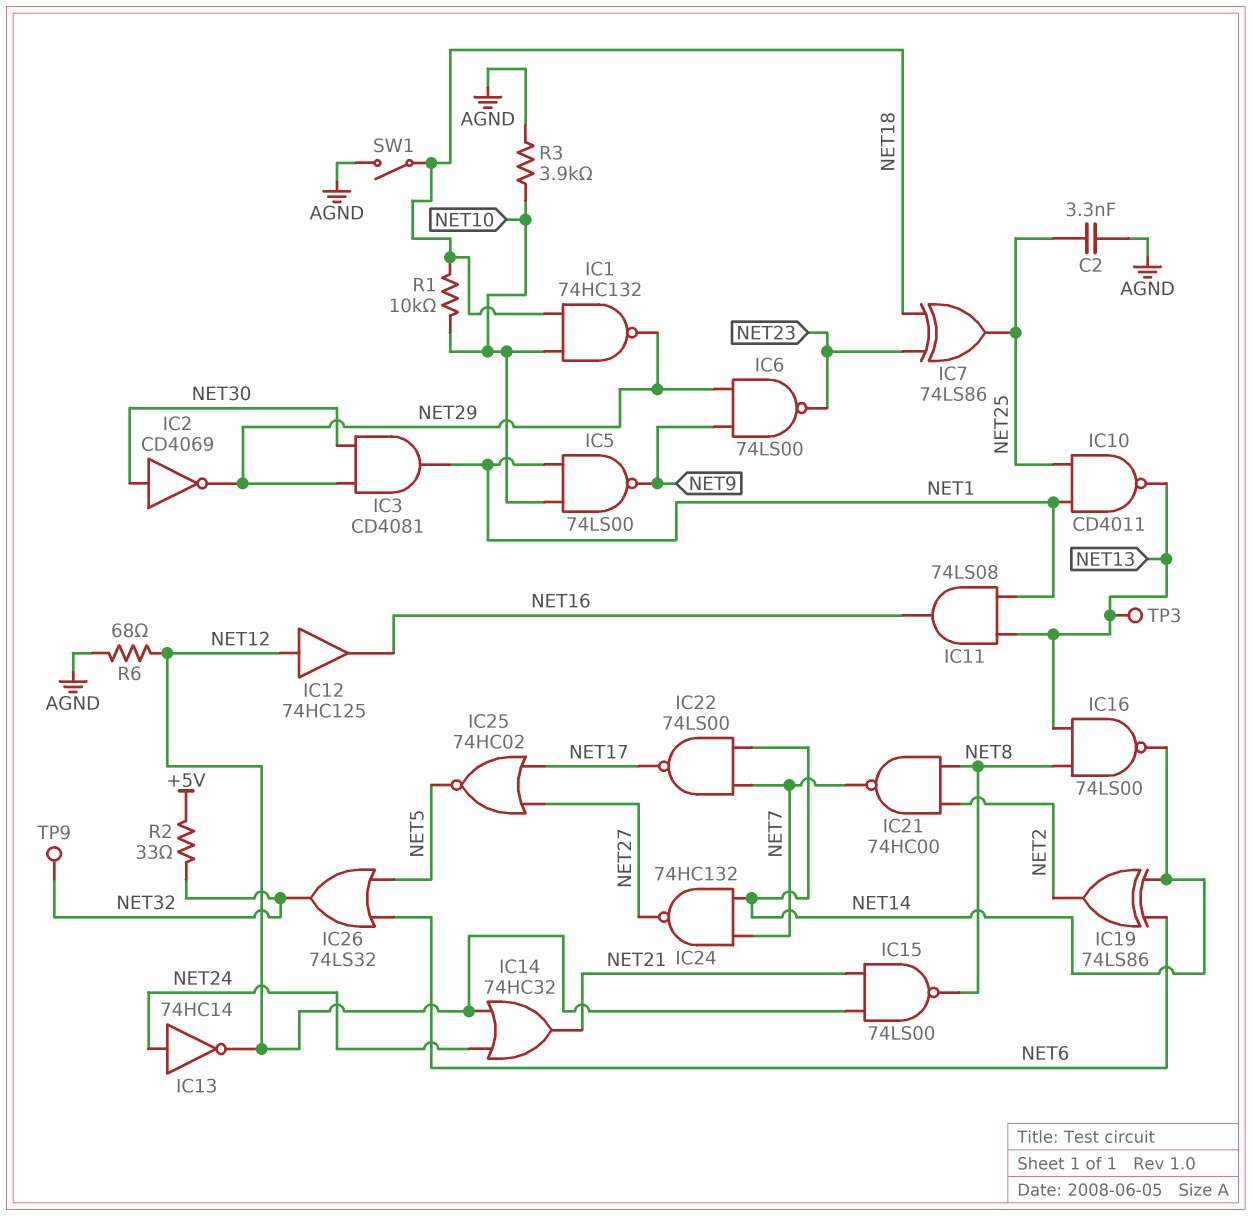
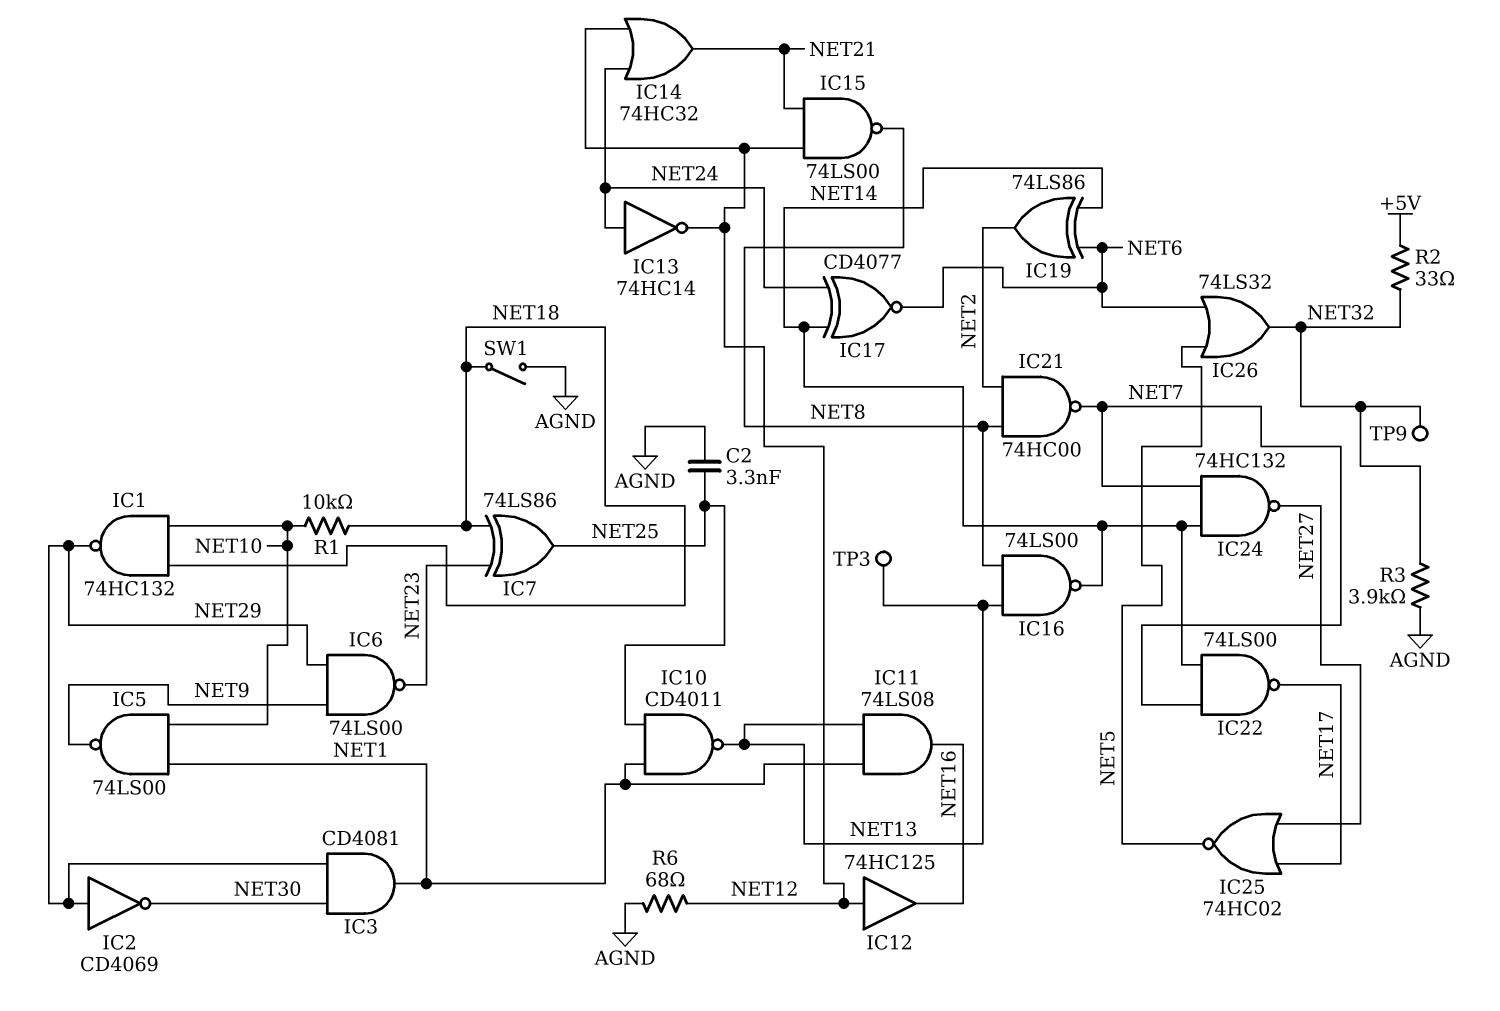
IC2: NOT CD4069 (in NET30, out NET29) -> NOT CD4069 (in NET29, out NET30)
IC17: none -> XNOR CD4077 (in NET14, in NET24, out NET6)
R3: 3.9k (AGND, NET10) -> 3.9k (AGND, NET32)

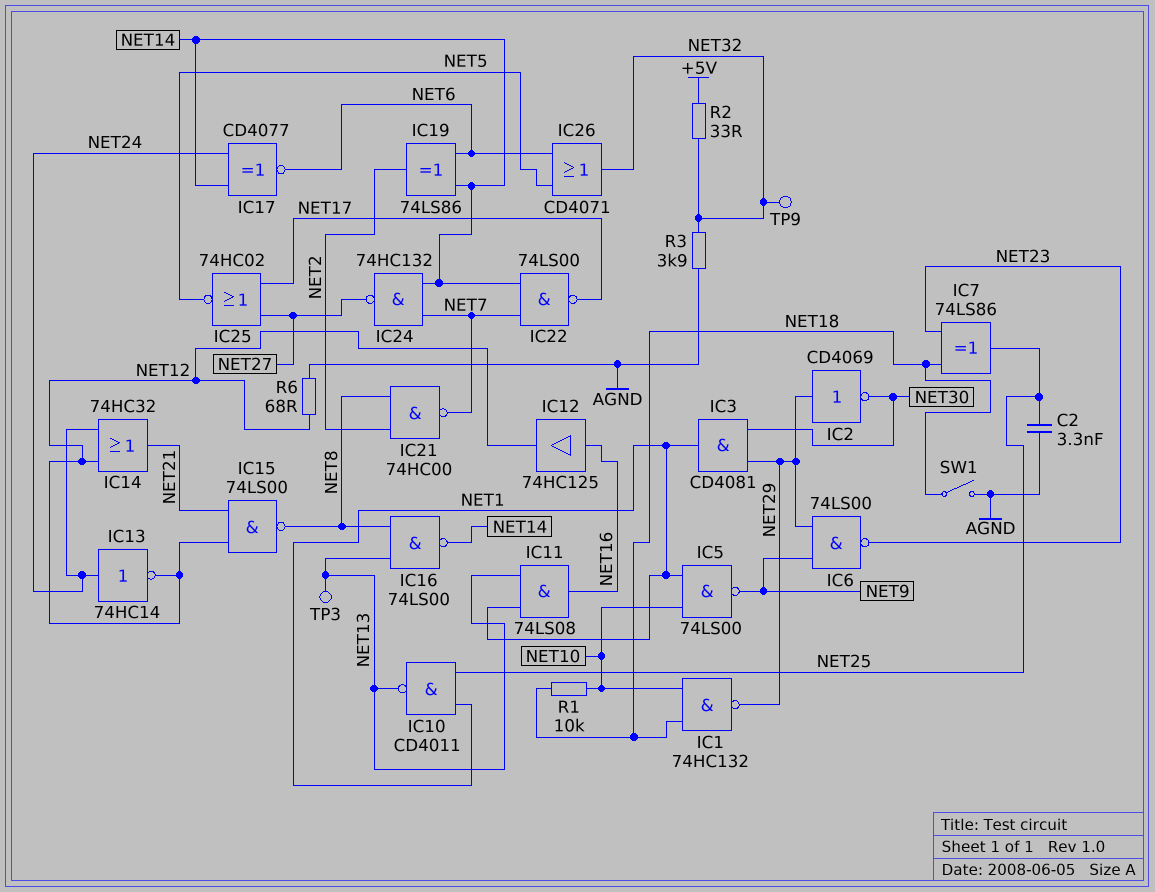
IC12: buffer 74HC125 (in NET12, out NET16) -> buffer 74HC125 (in NET16, out NET12)
IC26: OR 74LS32 (in NET5, in NET6, out NET32) -> OR CD4071 (in NET5, in NET6, out NET32)

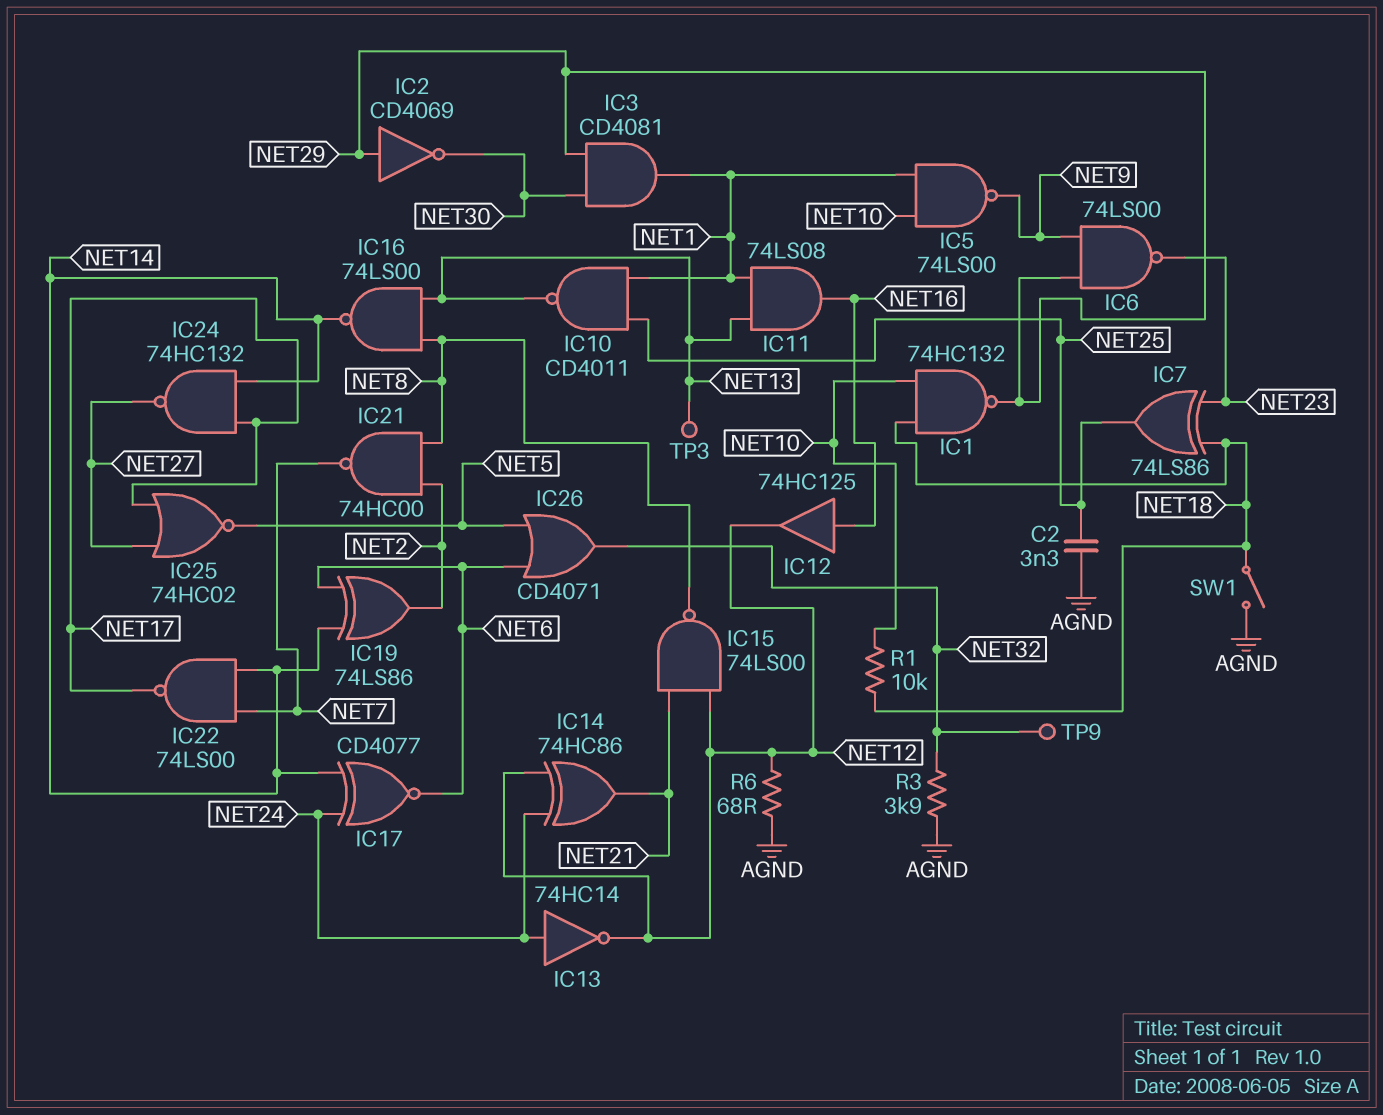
IC14: OR 74HC32 (in NET12, in NET24, out NET21) -> XOR 74HC86 (in NET12, in NET24, out NET21)
IC24: NAND 74HC132 (in NET7, in NET14, out NET27) -> NAND 74HC132 (in NET14, in NET17, out NET27)
R2: 33 (+5V, NET32) -> none

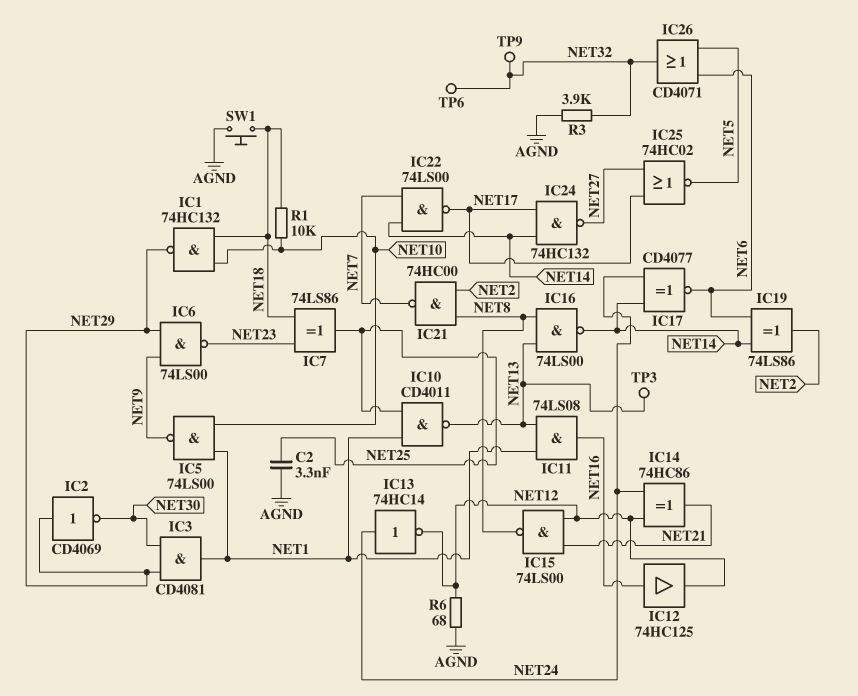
SW1: switch (AGND, NET18) -> button (AGND, NET18)
TP6: none -> test point (NET32)

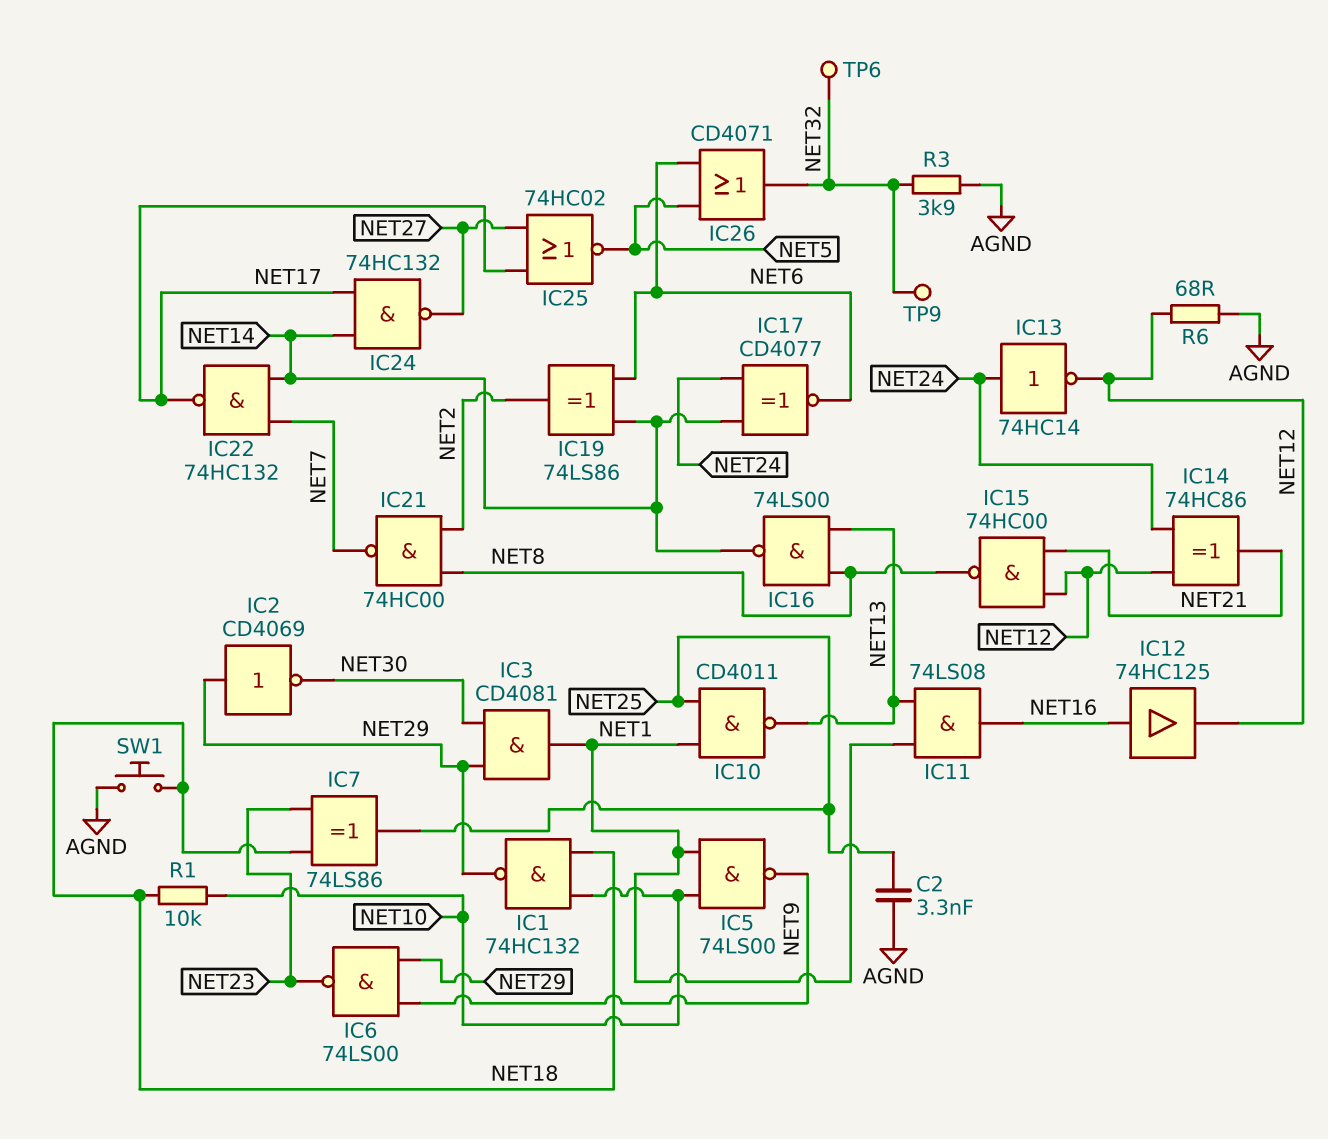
IC15: NAND 74LS00 (in NET12, in NET21, out NET8) -> NAND 74HC00 (in NET12, in NET21, out NET8)
IC22: NAND 74LS00 (in NET7, in NET14, out NET17) -> NAND 74HC132 (in NET7, in NET14, out NET17)
TP3: test point (NET13) -> none

